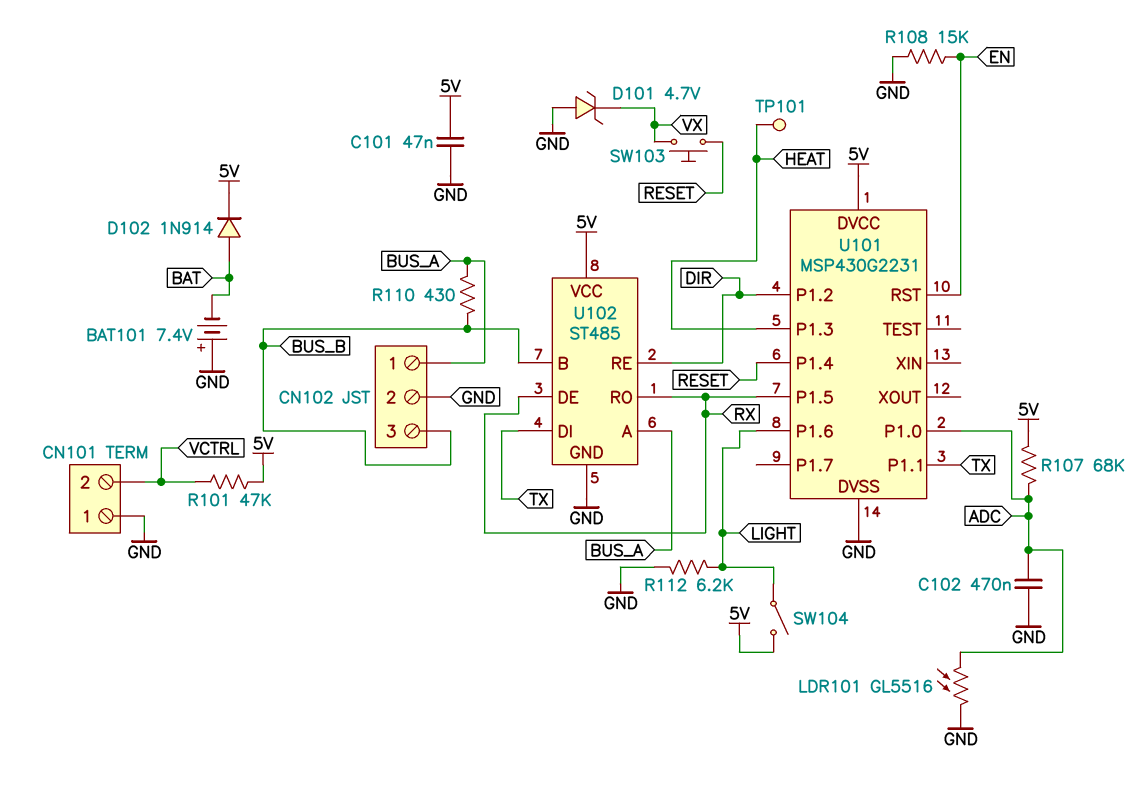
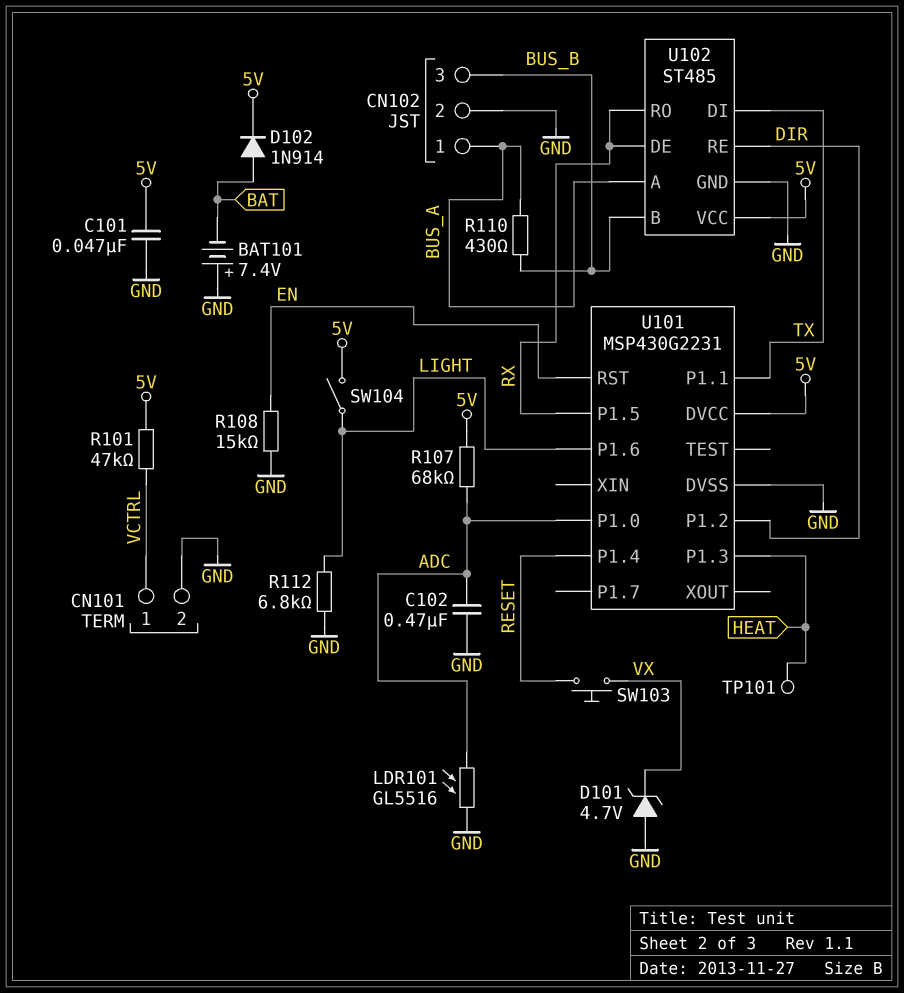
CN101 pin 1: GND -> VCTRL
CN101 pin 2: VCTRL -> GND
R112: 6.2k (GND, LIGHT) -> 6.8k (GND, LIGHT)

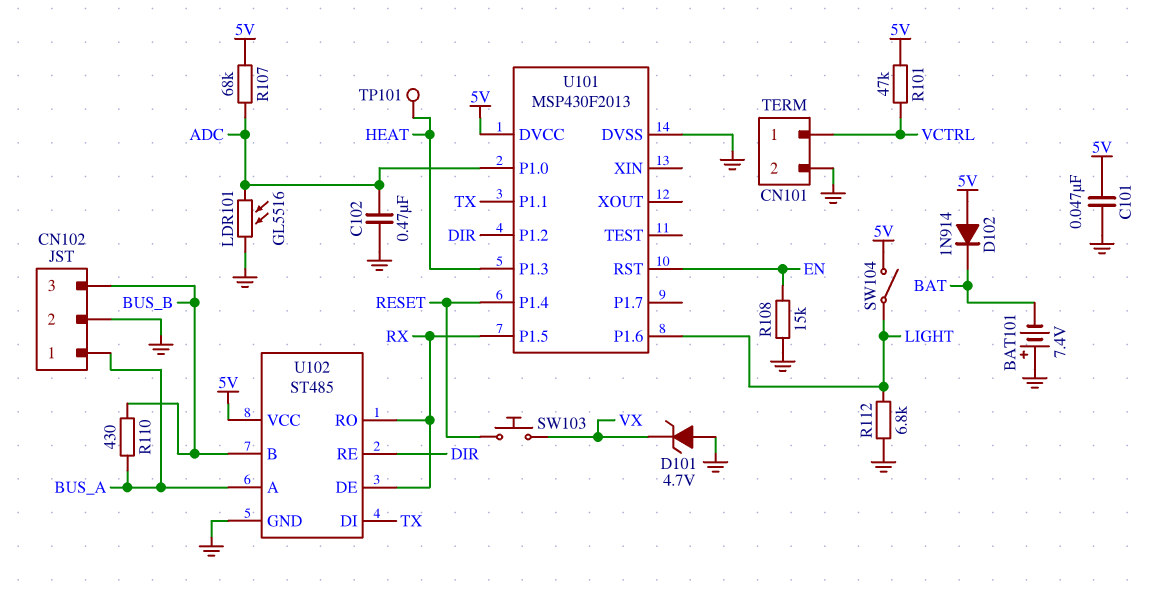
D102: diode 1N914 (A BAT, K 5V) -> diode 1N914 (A 5V, K BAT)
U101: MSP430G2231 -> MSP430F2013

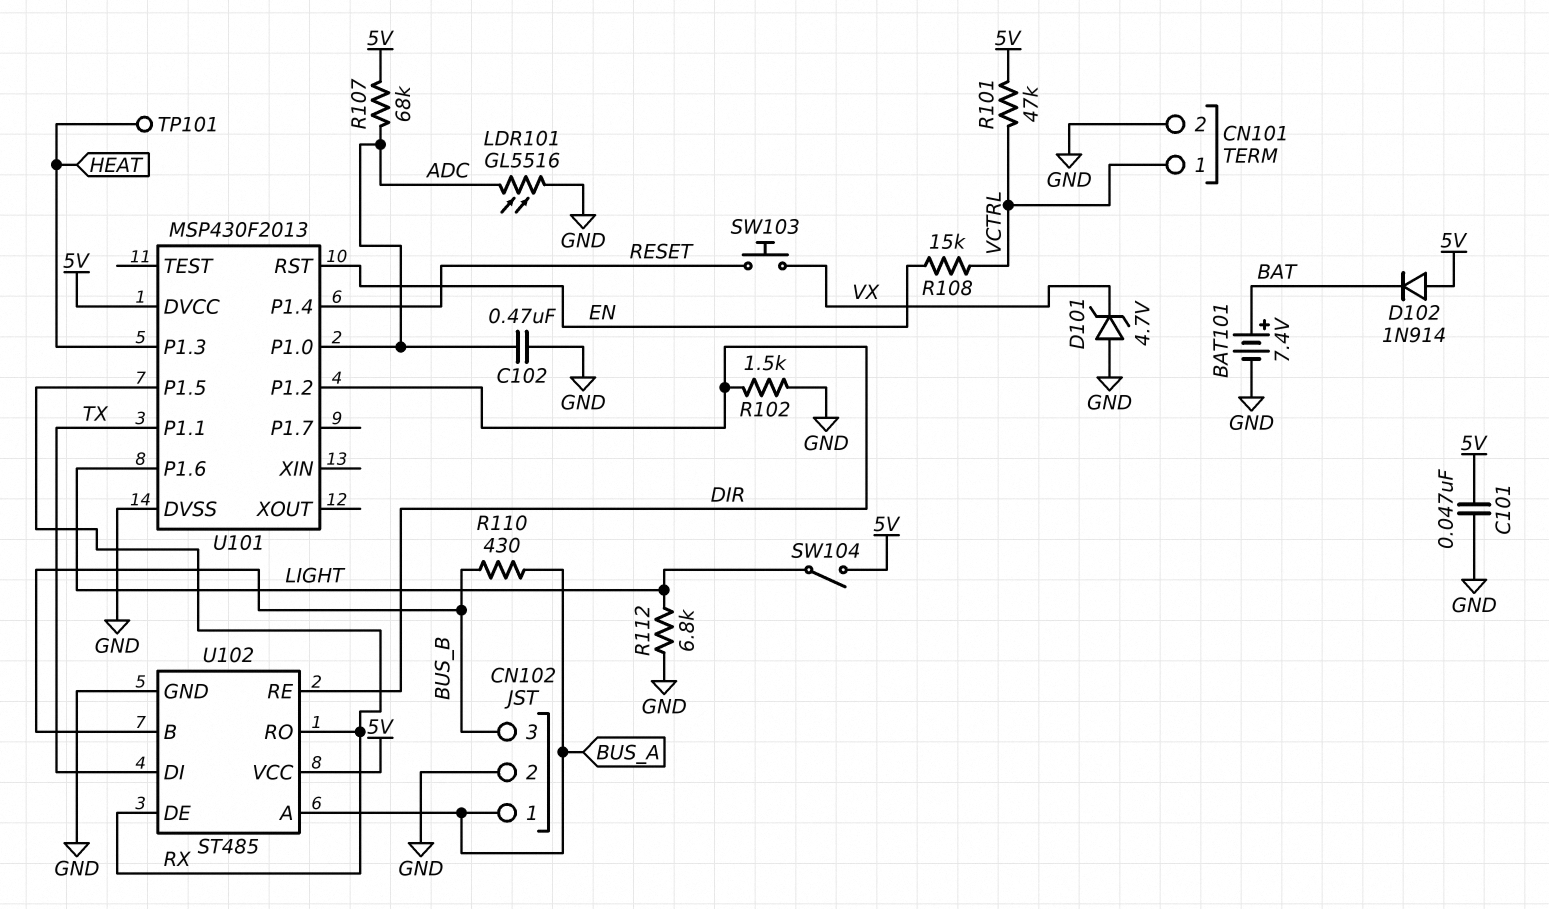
BAT101: 7.4V (plus GND, minus BAT) -> 7.4V (plus BAT, minus GND)
R102: none -> 1.5k (DIR, GND)
R108: 15k (EN, GND) -> 15k (EN, VCTRL)

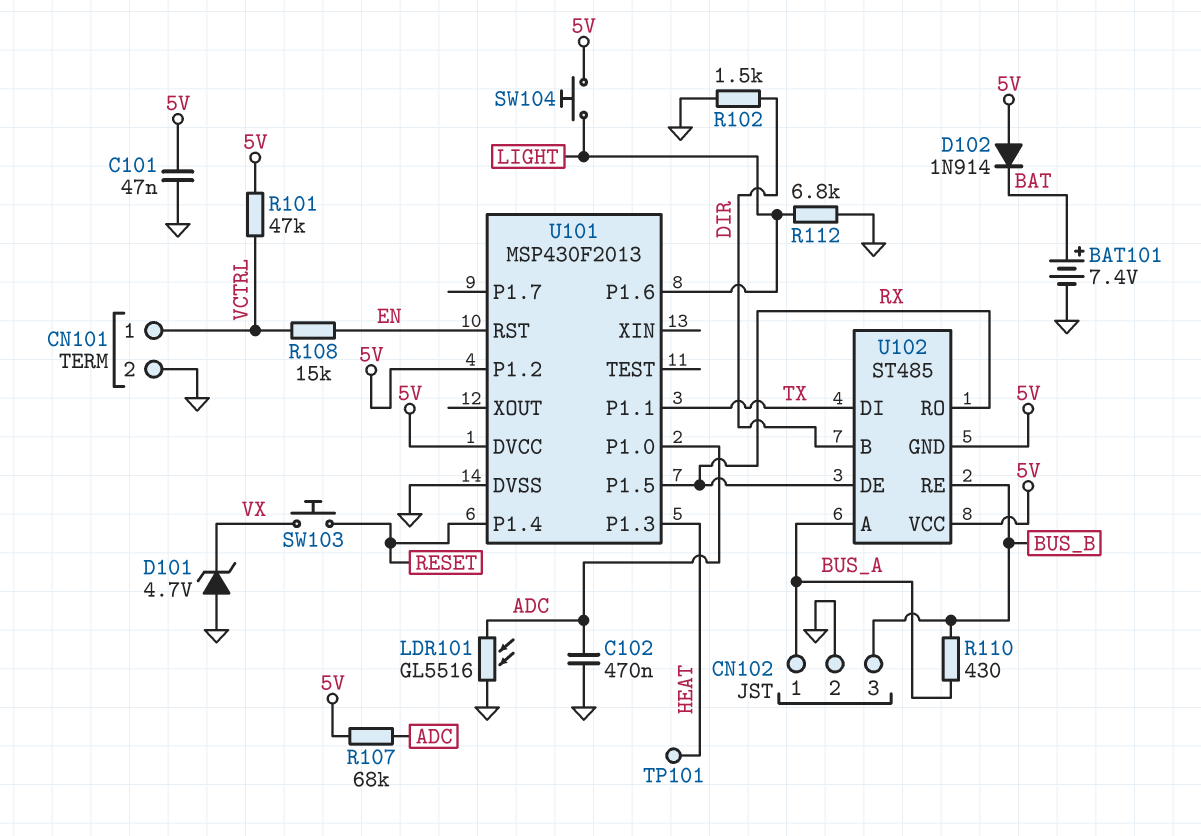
SW104: switch (5V, LIGHT) -> button (5V, LIGHT)
U101 pin P1.2: DIR -> 5V
U102 pin B: BUS_B -> DIR
U102 pin GND: GND -> 5V
U102 pin RE: DIR -> BUS_B

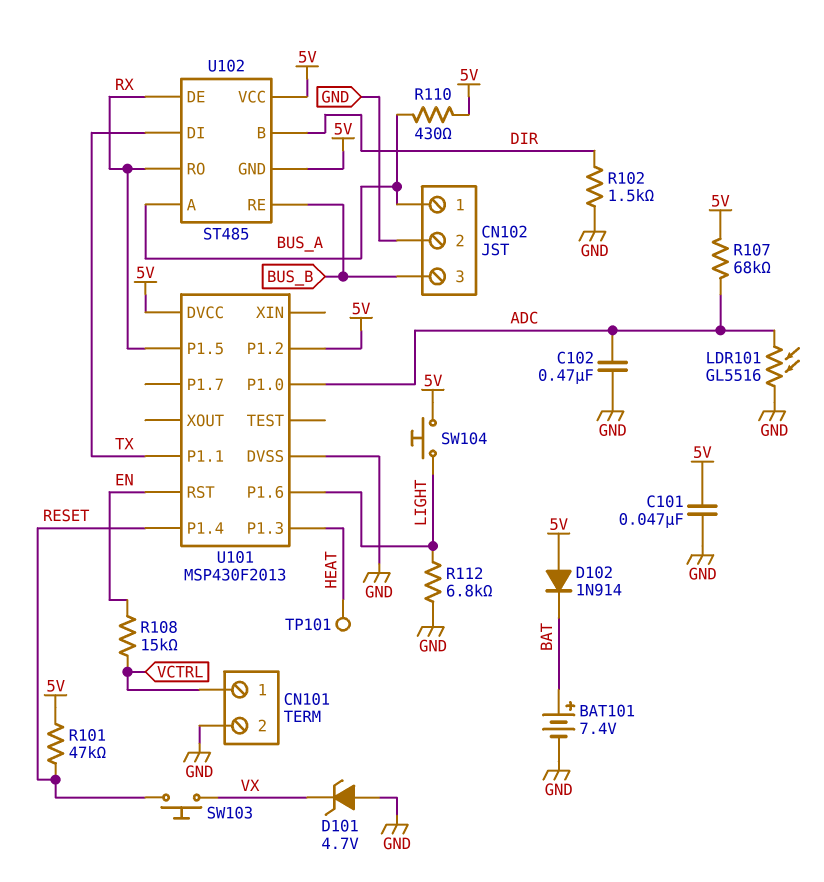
R101: 47k (5V, VCTRL) -> 47k (5V, RESET)
R110: 430 (BUS_A, BUS_B) -> 430 (5V, BUS_A)

